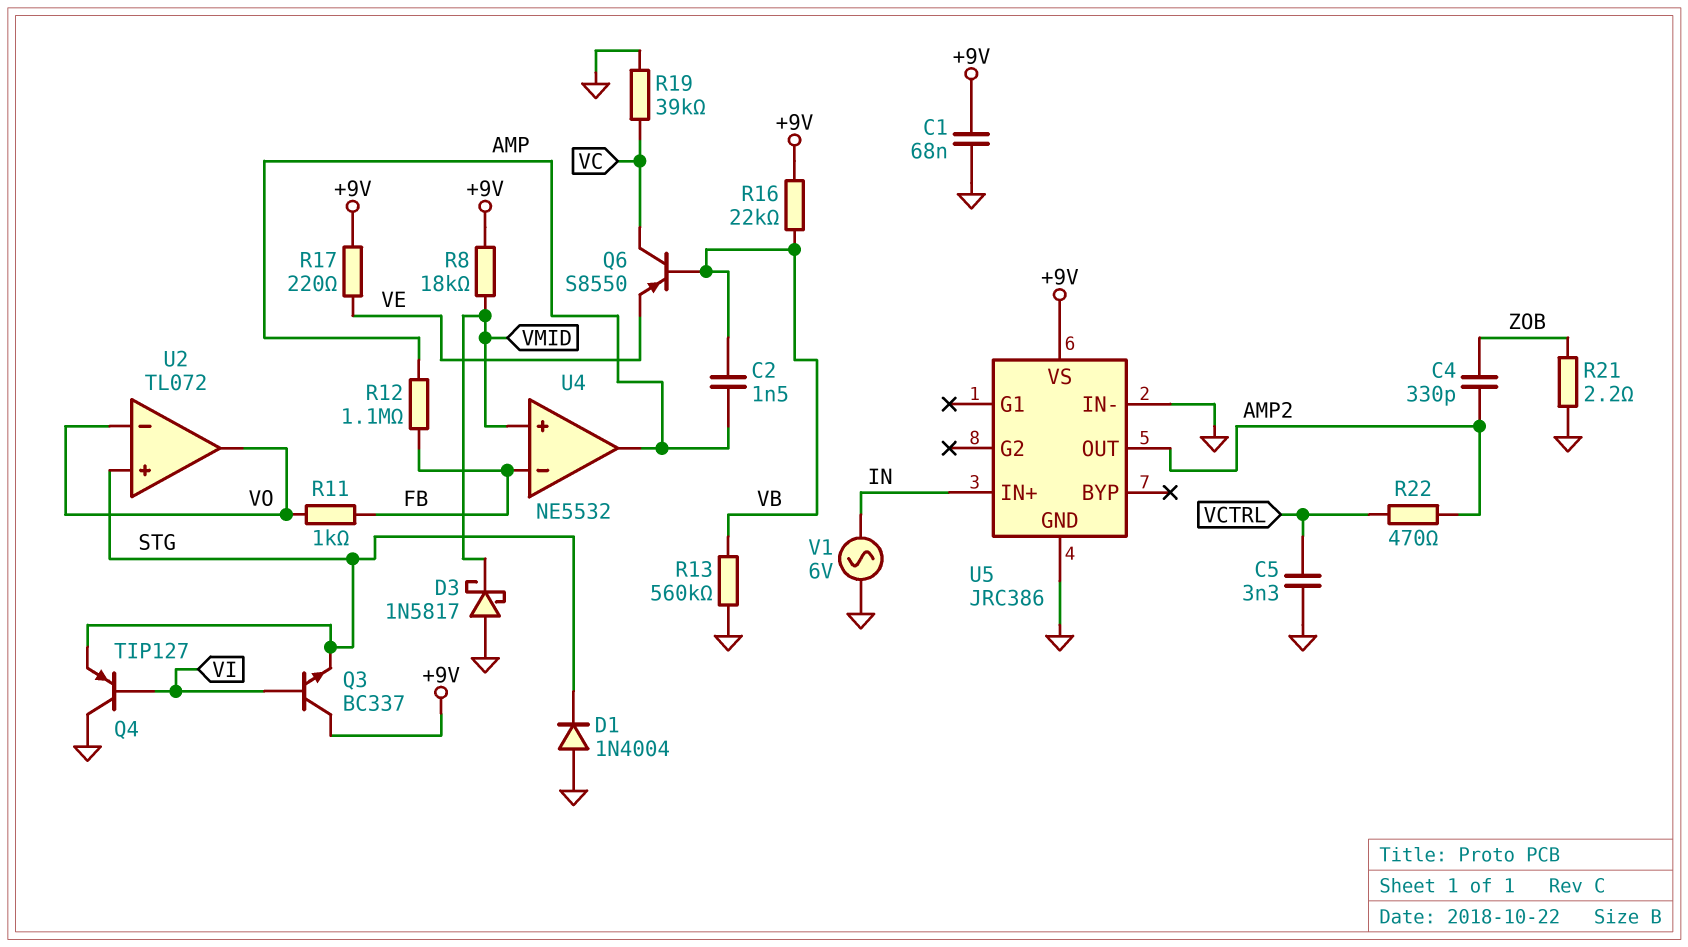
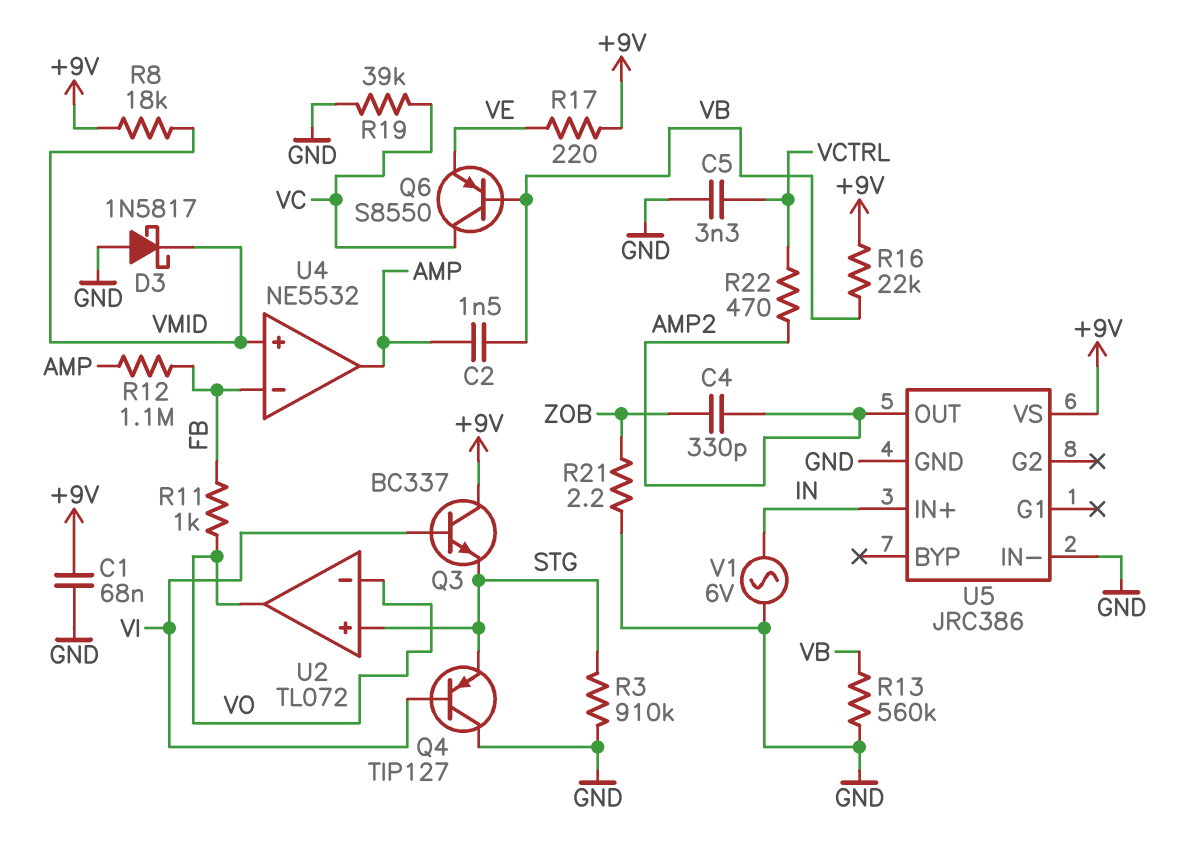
D1: diode 1N4004 (A GND, K STG) -> none
R3: none -> 910k (GND, STG)

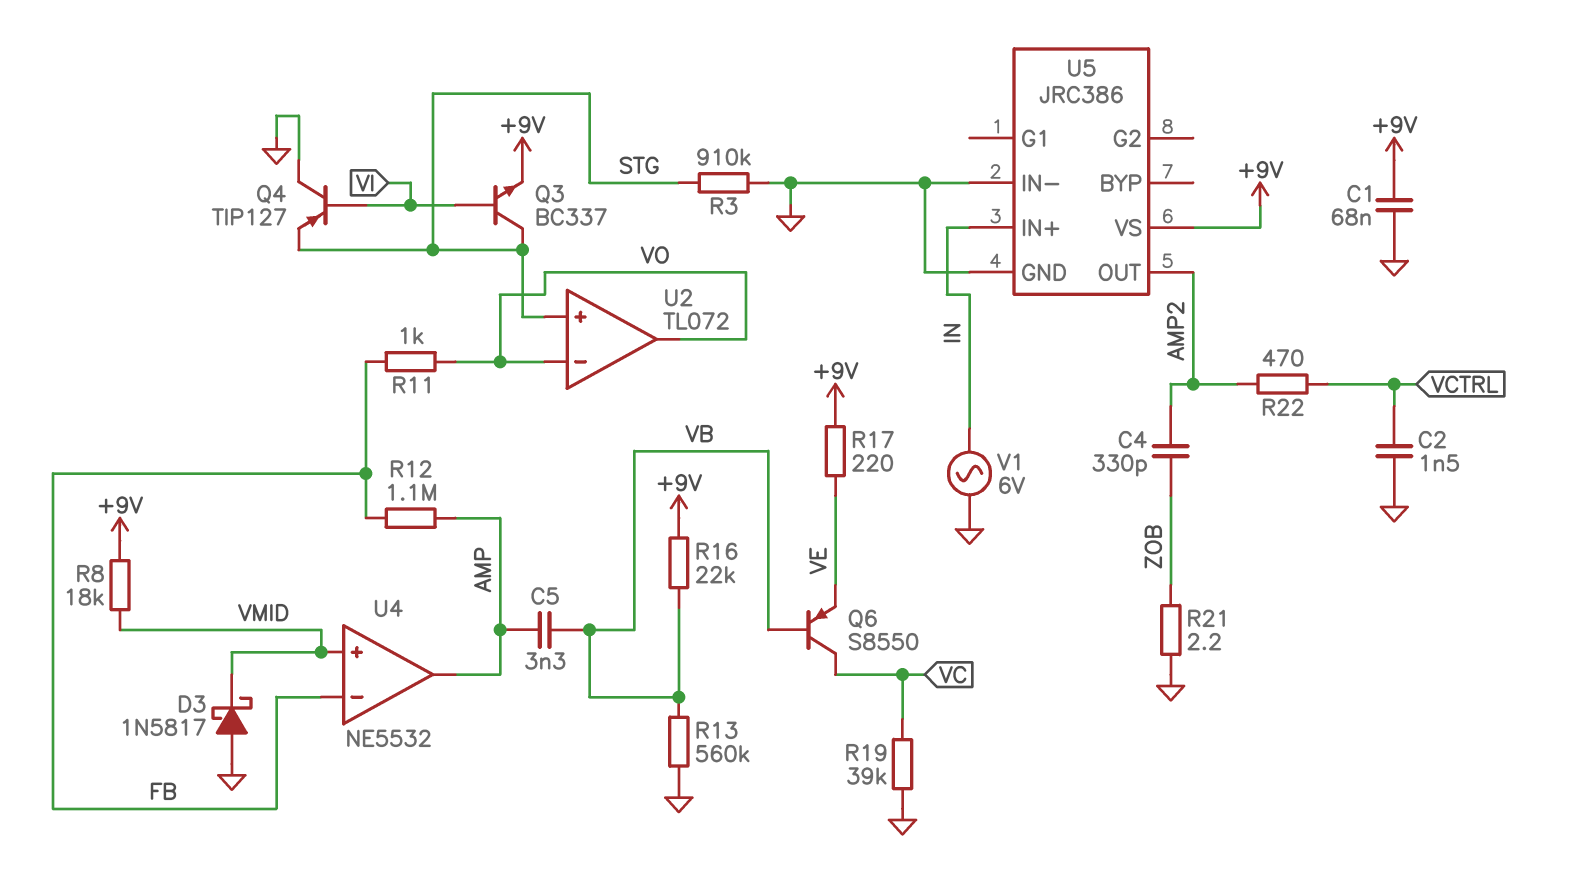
C2: 1.5nF (AMP, VB) -> 1.5nF (GND, VCTRL)
C5: 3.3nF (GND, VCTRL) -> 3.3nF (AMP, VB)
Q3: NPN BC337 (B VI, C +9V, E STG) -> NPN BC337 (B VI, C STG, E +9V)

